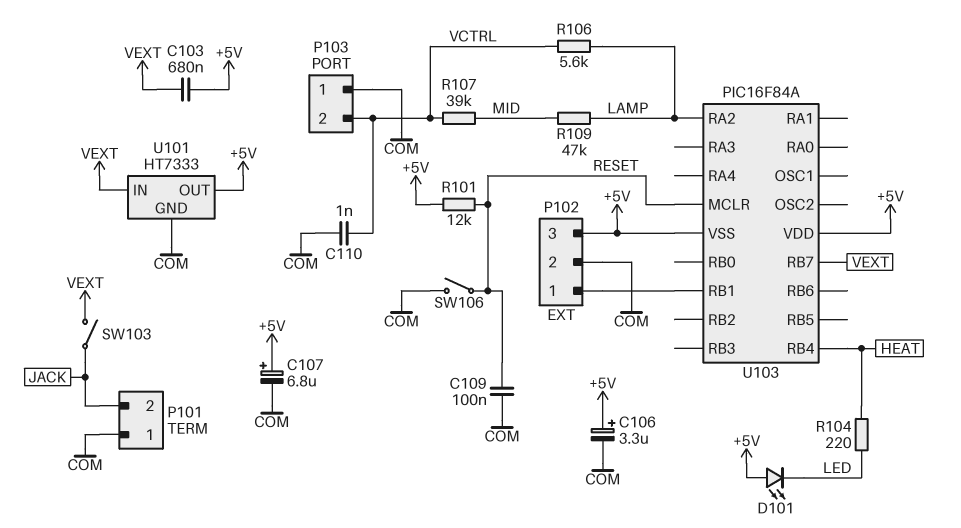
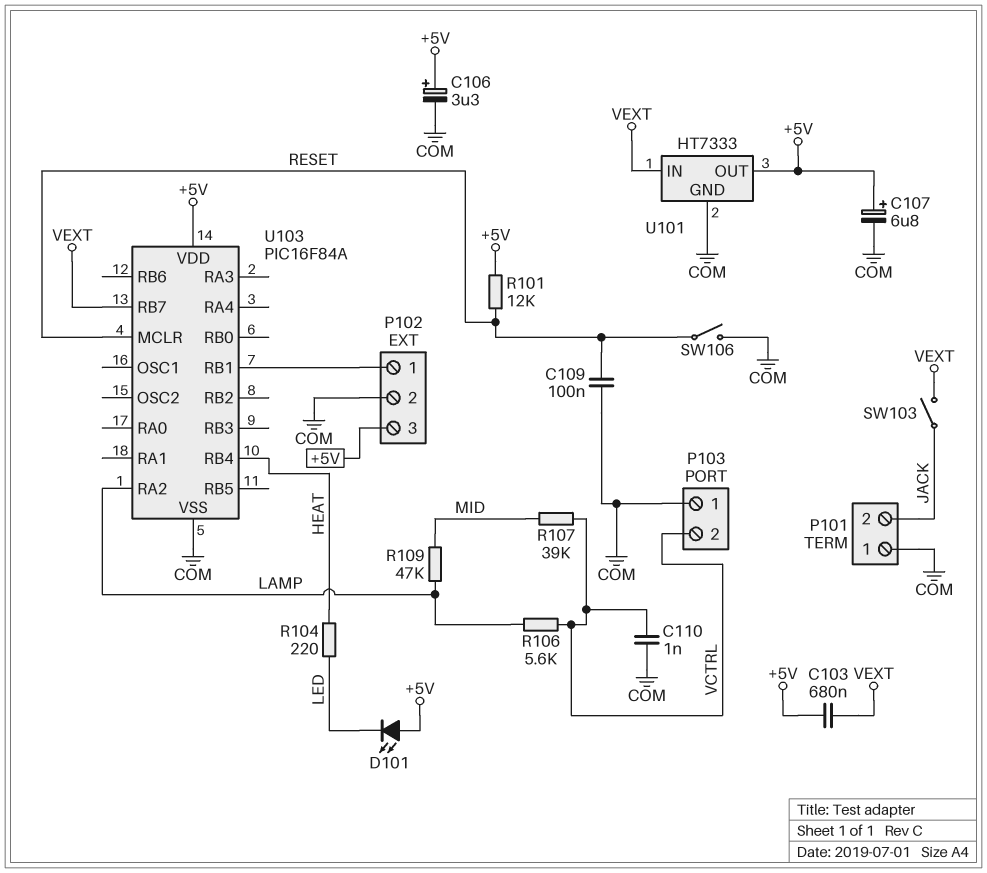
U103 pin VSS: +5V -> COM

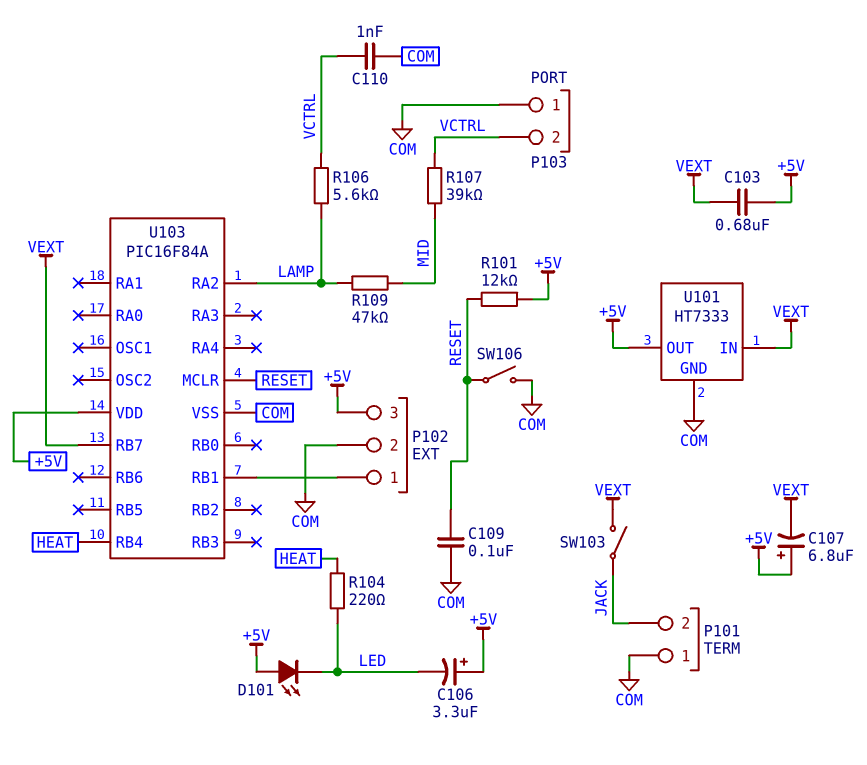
C106: 3.3uF (plus +5V, minus COM) -> 3.3uF (plus +5V, minus LED)
C107: 6.8uF (plus +5V, minus COM) -> 6.8uF (plus +5V, minus VEXT)

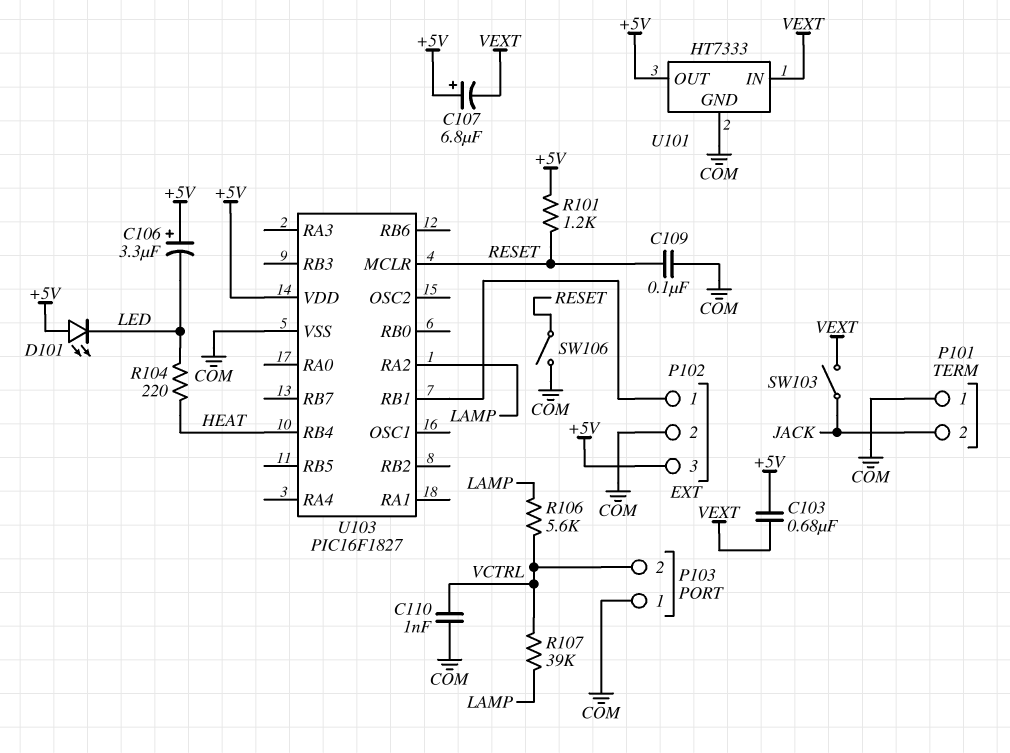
R101: 12k (+5V, RESET) -> 1.2k (+5V, RESET)
R107: 39k (MID, VCTRL) -> 39k (LAMP, VCTRL)
R109: 47k (LAMP, MID) -> none
U103: PIC16F84A -> PIC16F1827
U103 pin RB7: VEXT -> none

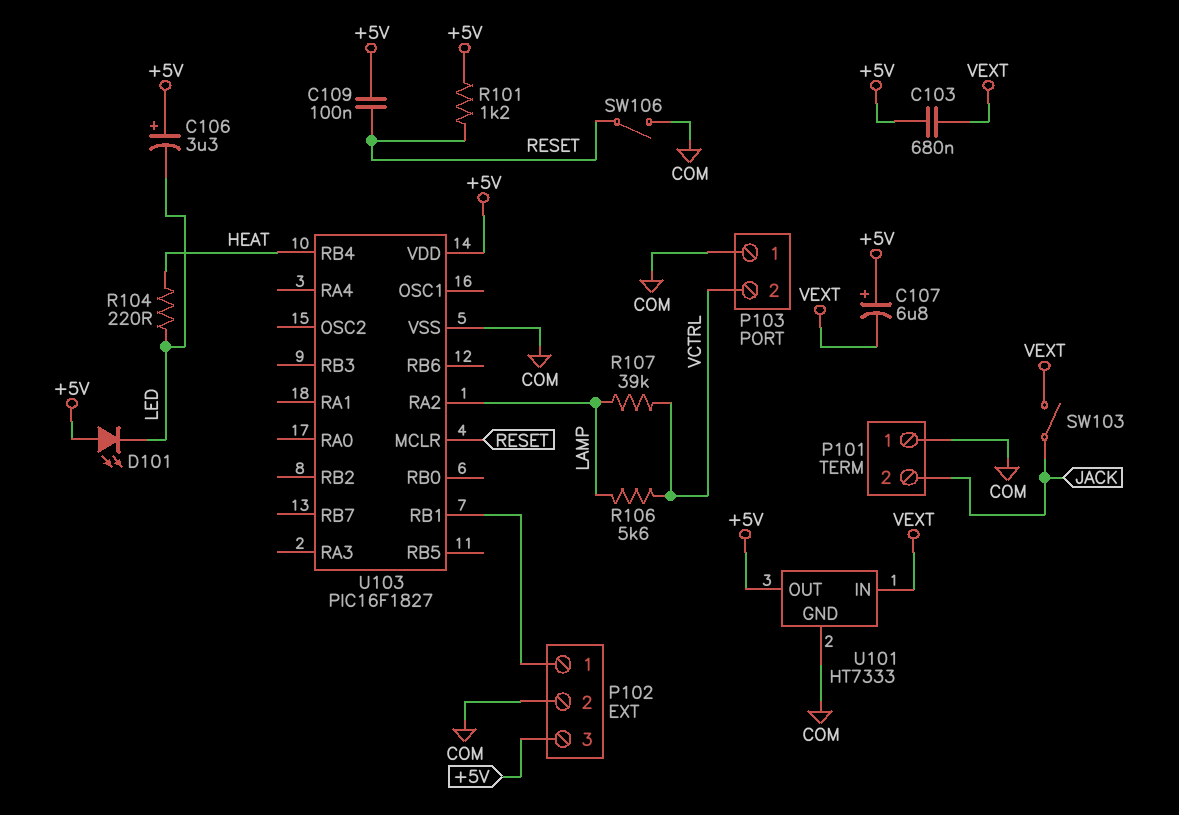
C109: 100nF (COM, RESET) -> 100nF (+5V, RESET)
C110: 1nF (COM, VCTRL) -> none

